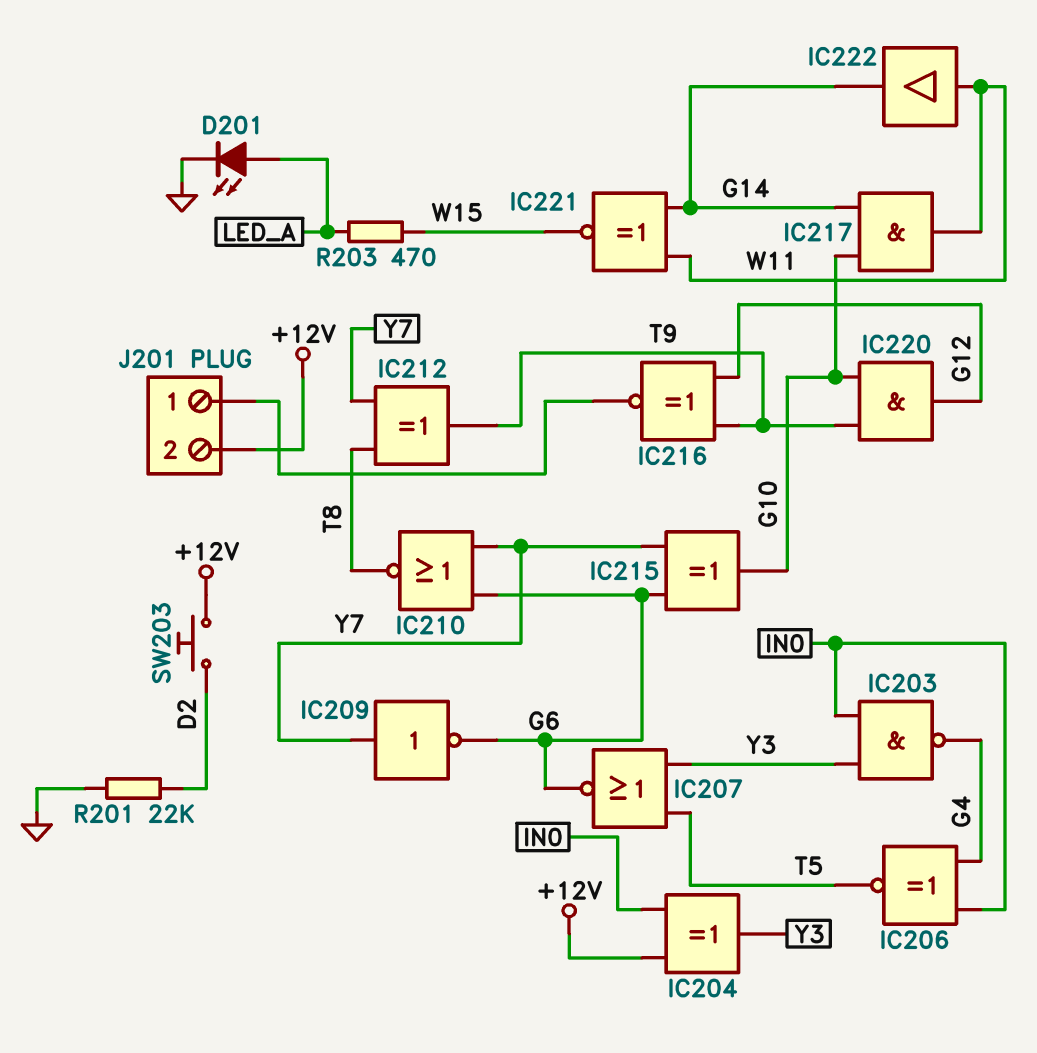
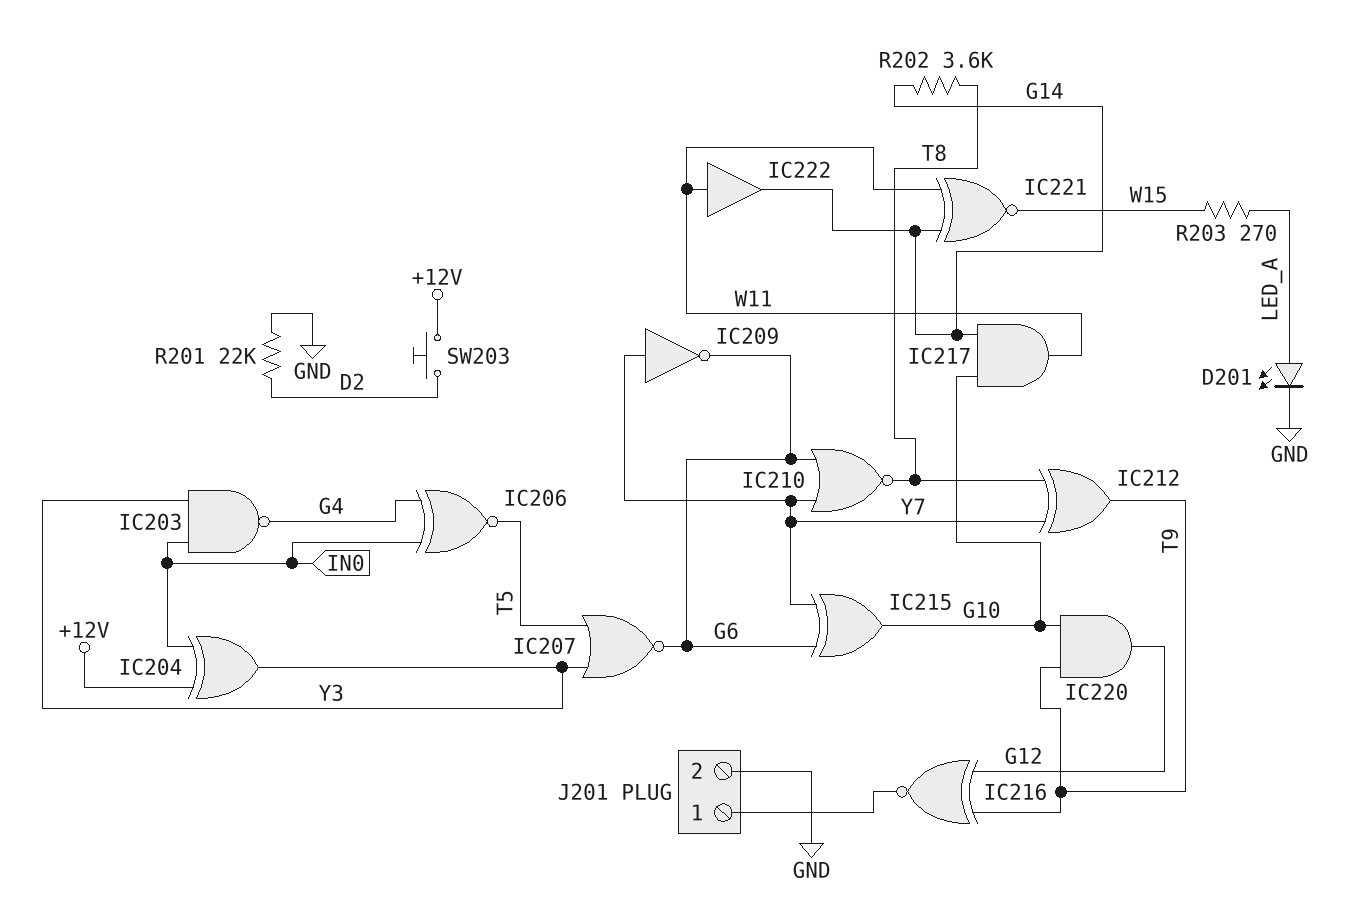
J201 pin 2: +12V -> GND
R202: none -> 3.6k (G14, T8)
R203: 470 (LED_A, W15) -> 270 (LED_A, W15)

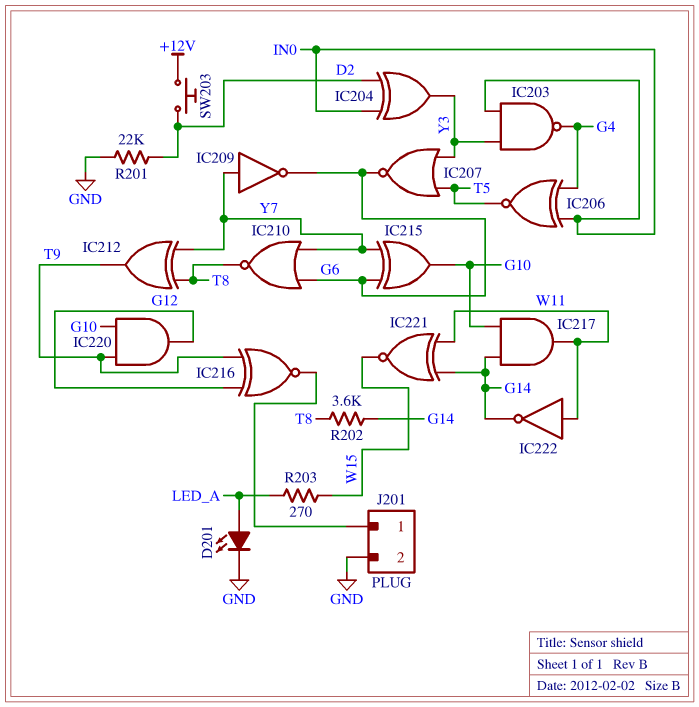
IC204: XOR (in +12V, in IN0, out Y3) -> XOR (in D2, in IN0, out Y3)
IC222: buffer (in W11, out G14) -> NOT (in W11, out G14)

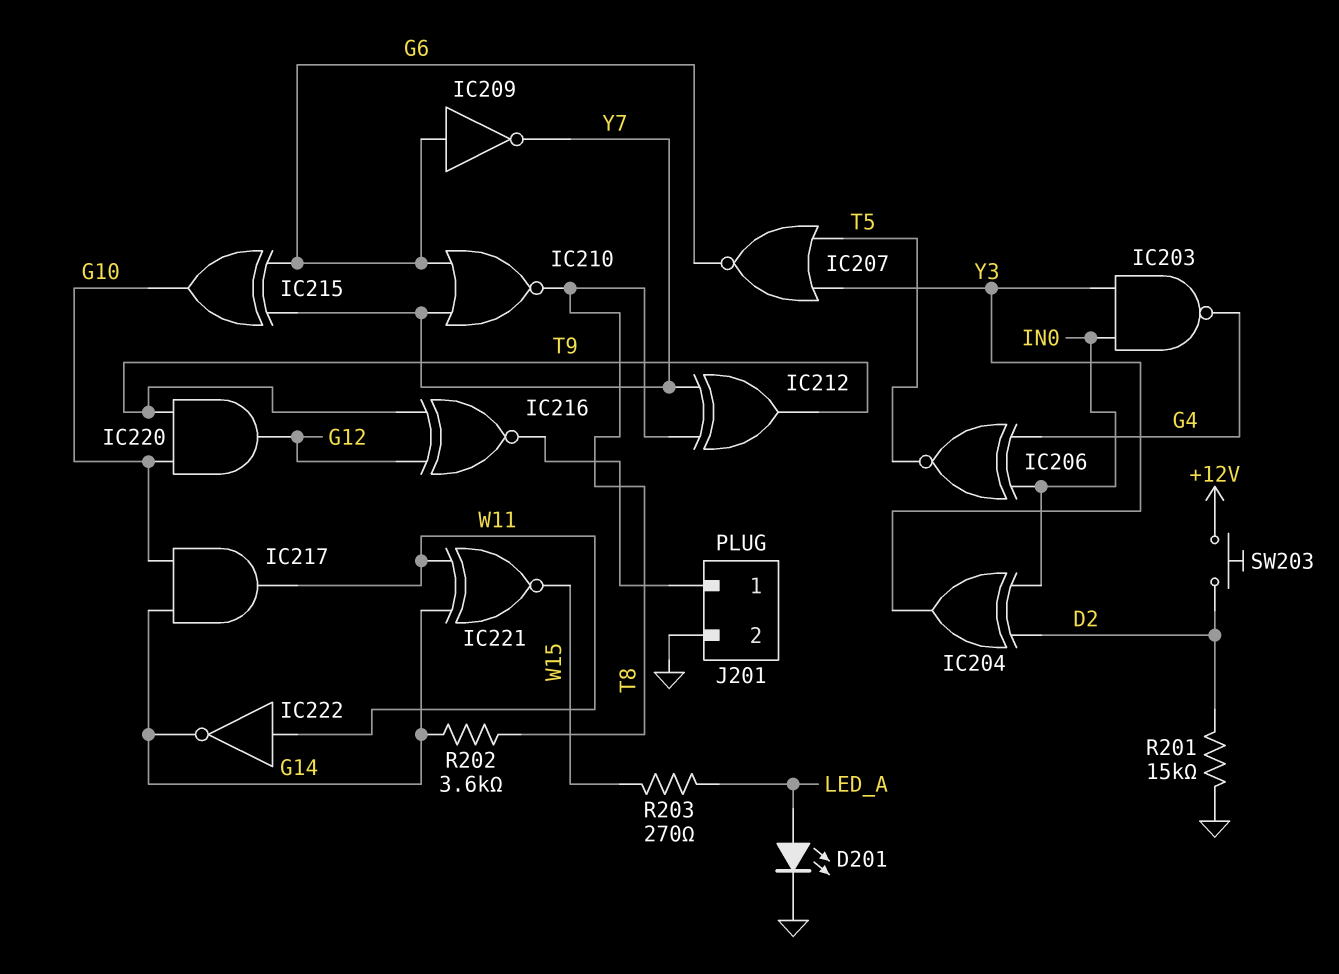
IC209: NOT (in Y7, out G6) -> NOT (in G6, out Y7)
R201: 22k (D2, GND) -> 15k (D2, GND)

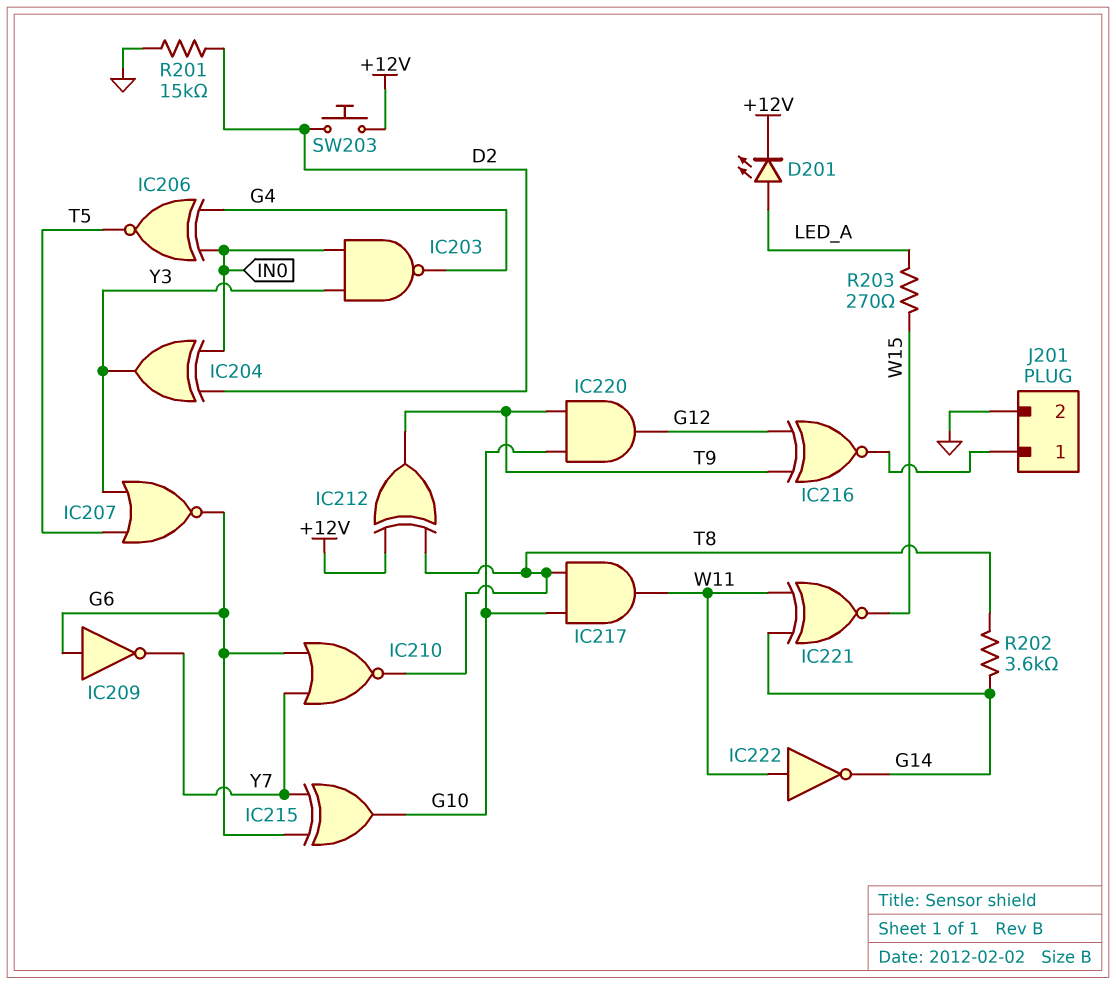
D201: LED (A LED_A, K GND) -> LED (A LED_A, K +12V)
IC212: XOR (in T8, in Y7, out T9) -> XOR (in +12V, in T8, out T9)
IC217: AND (in G10, in G14, out W11) -> AND (in G10, in T8, out W11)

